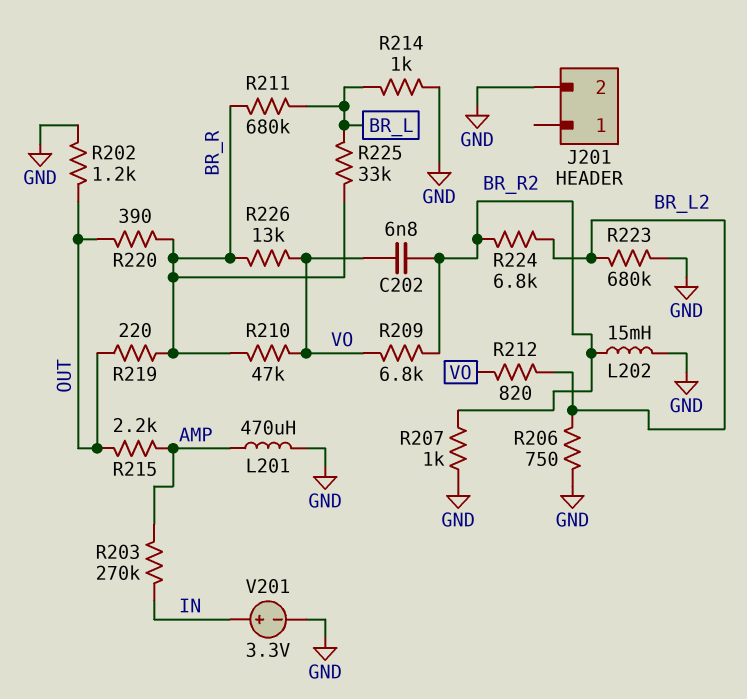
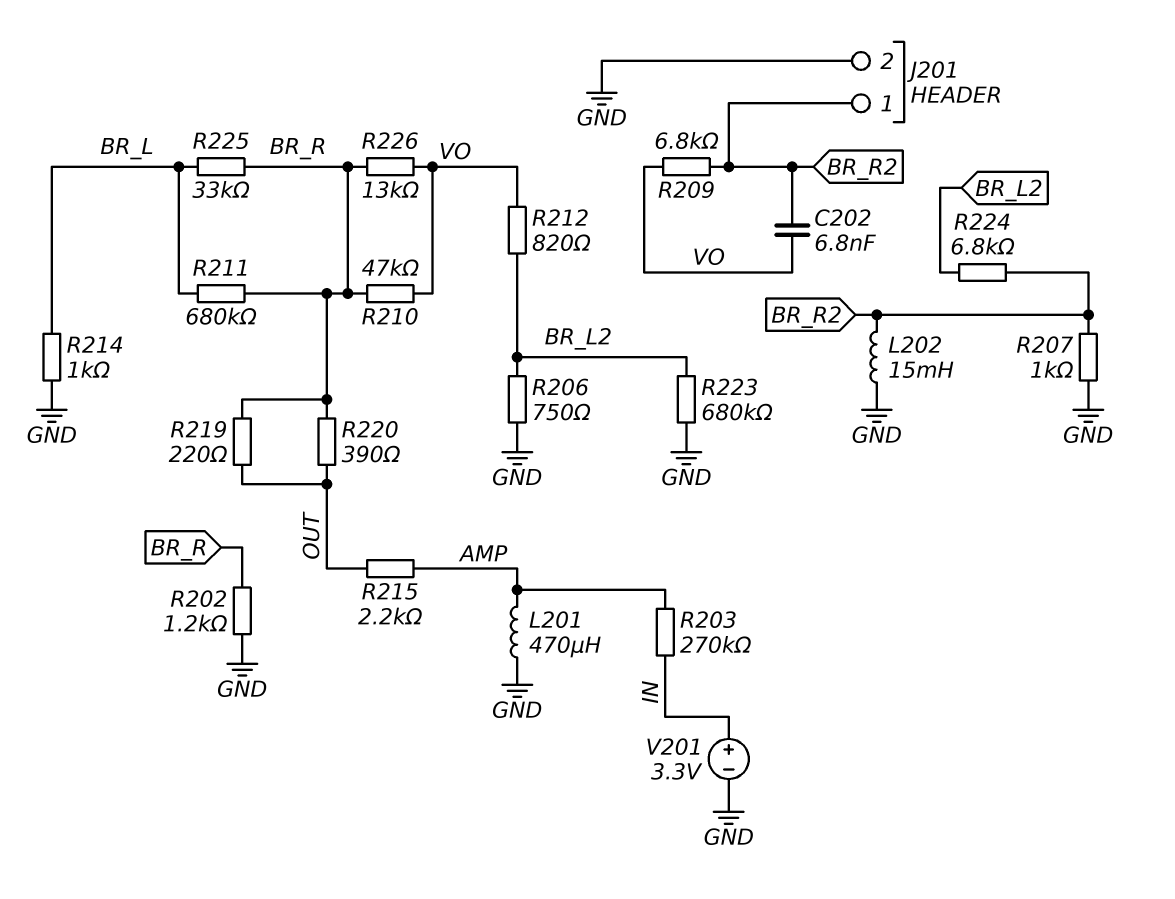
J201 pin 1: none -> BR_R2
R202: 1.2k (GND, OUT) -> 1.2k (BR_R, GND)

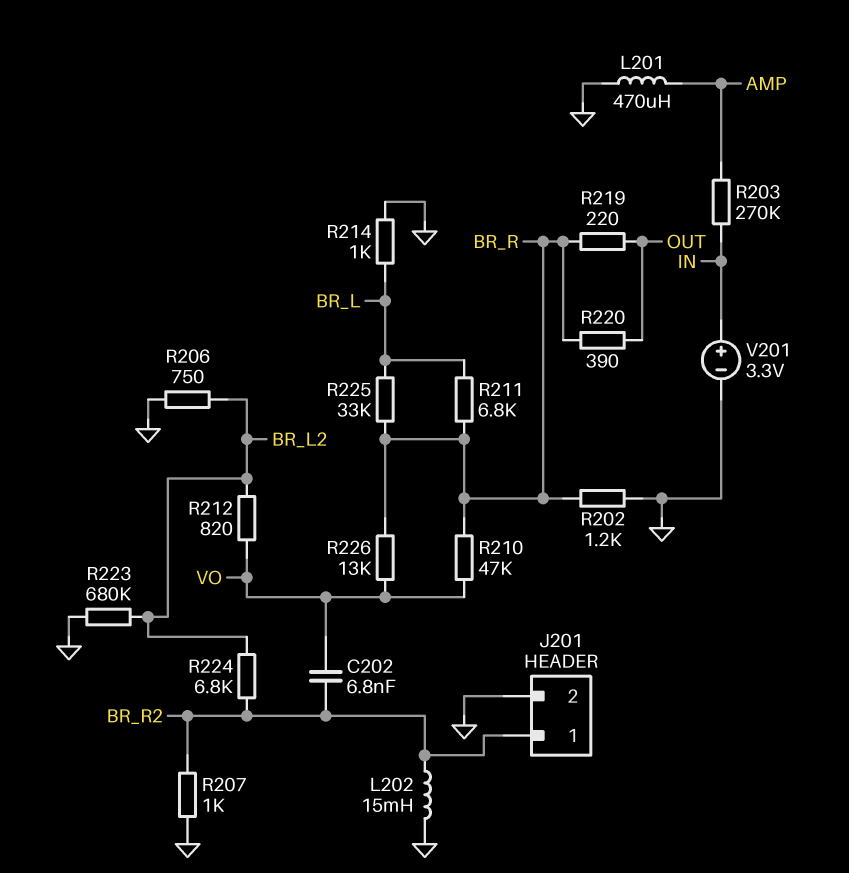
R209: 6.8k (BR_R2, VO) -> none
R211: 680k (BR_L, BR_R) -> 6.8k (BR_L, BR_R)
R215: 2.2k (AMP, OUT) -> none

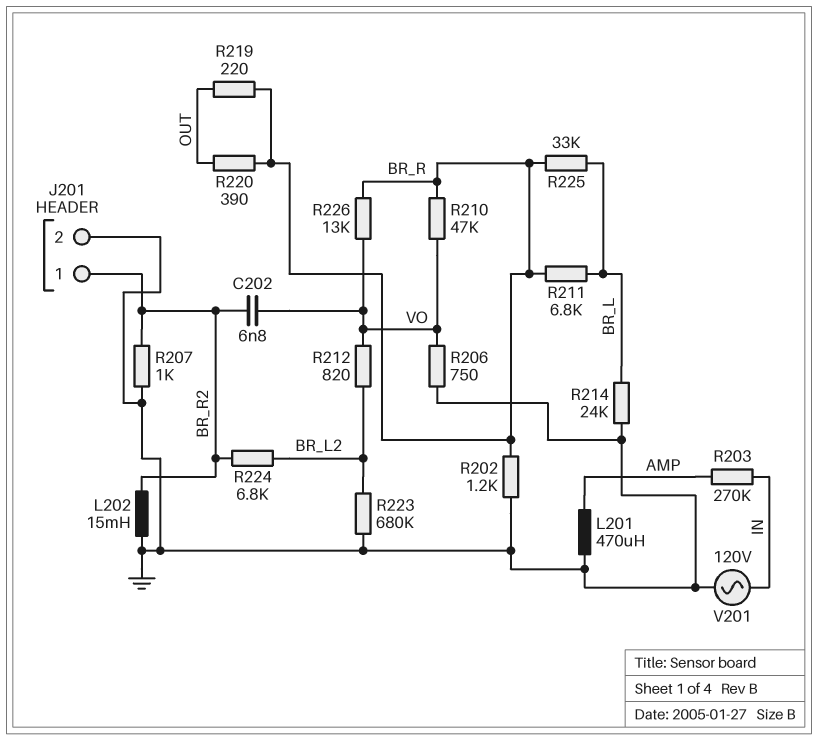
R206: 750 (BR_L2, GND) -> 750 (GND, VO)
R214: 1k (BR_L, GND) -> 24k (BR_L, GND)
V201: 3.3V (plus IN, minus GND) -> AC 120V (GND, IN)

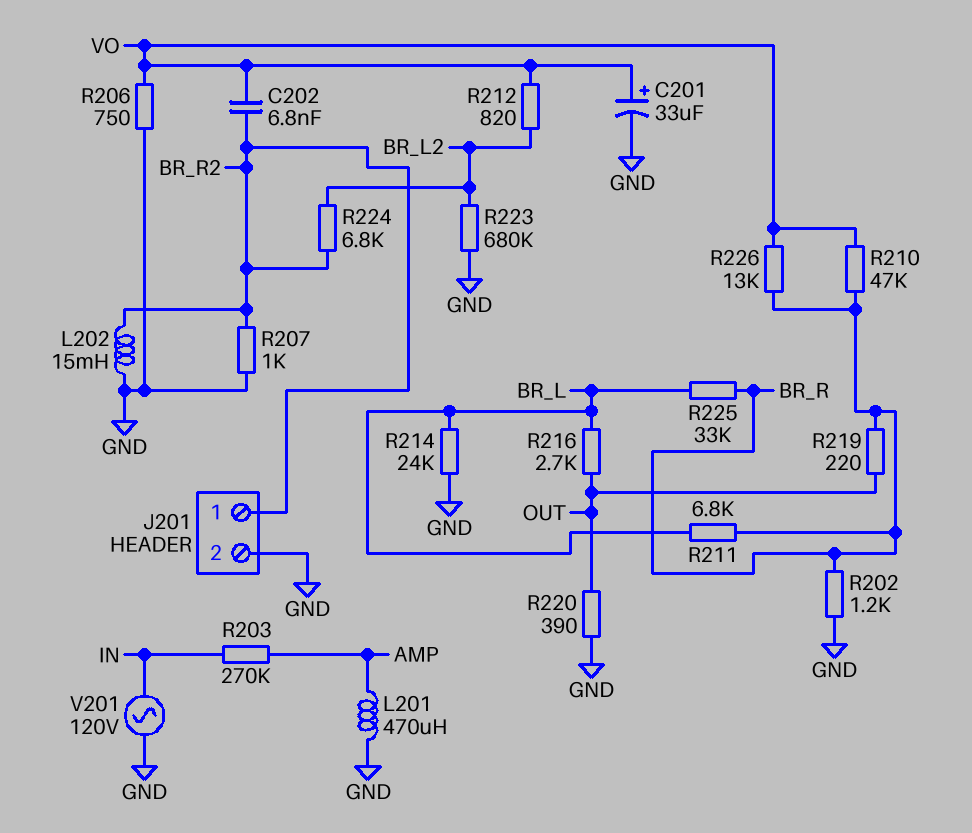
C201: none -> 33uF (plus VO, minus GND)
R216: none -> 2.7k (BR_L, OUT)
R220: 390 (BR_R, OUT) -> 390 (GND, OUT)

